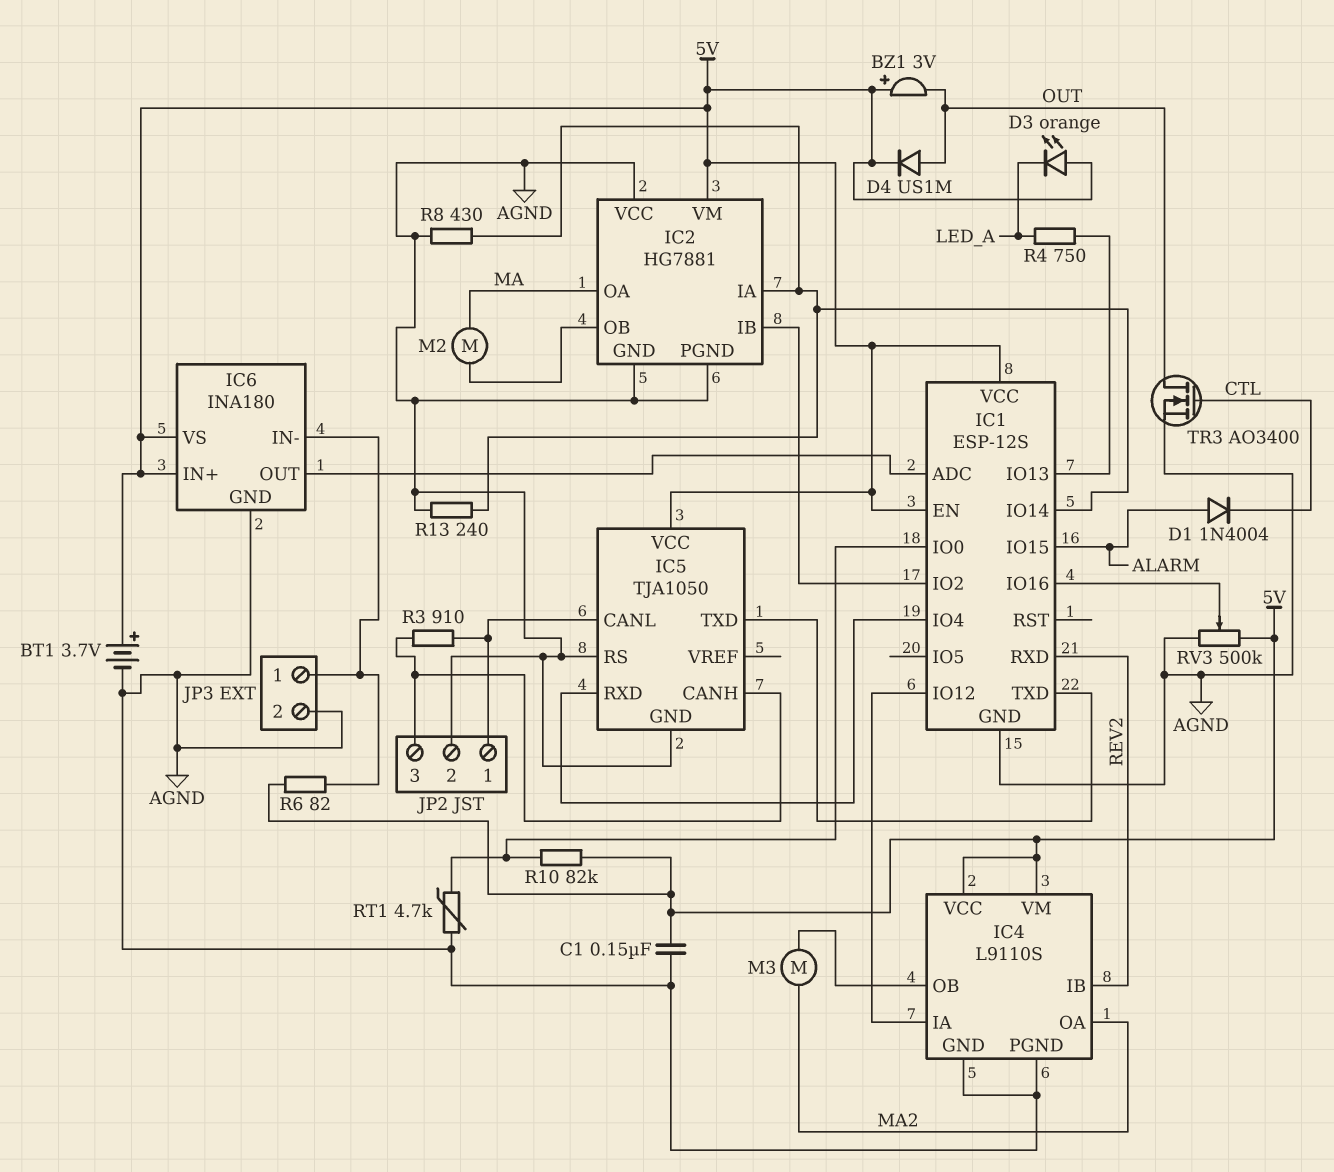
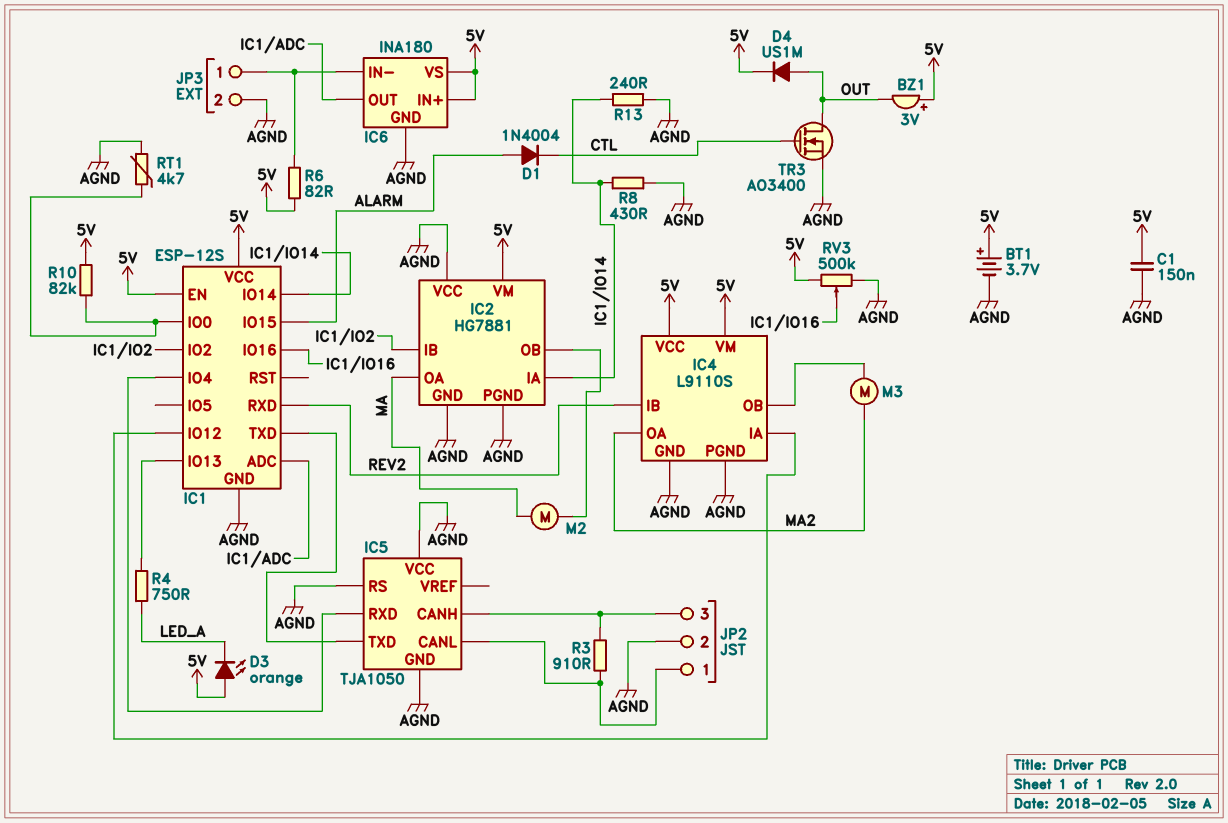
IC5 pin VCC: 5V -> AGND

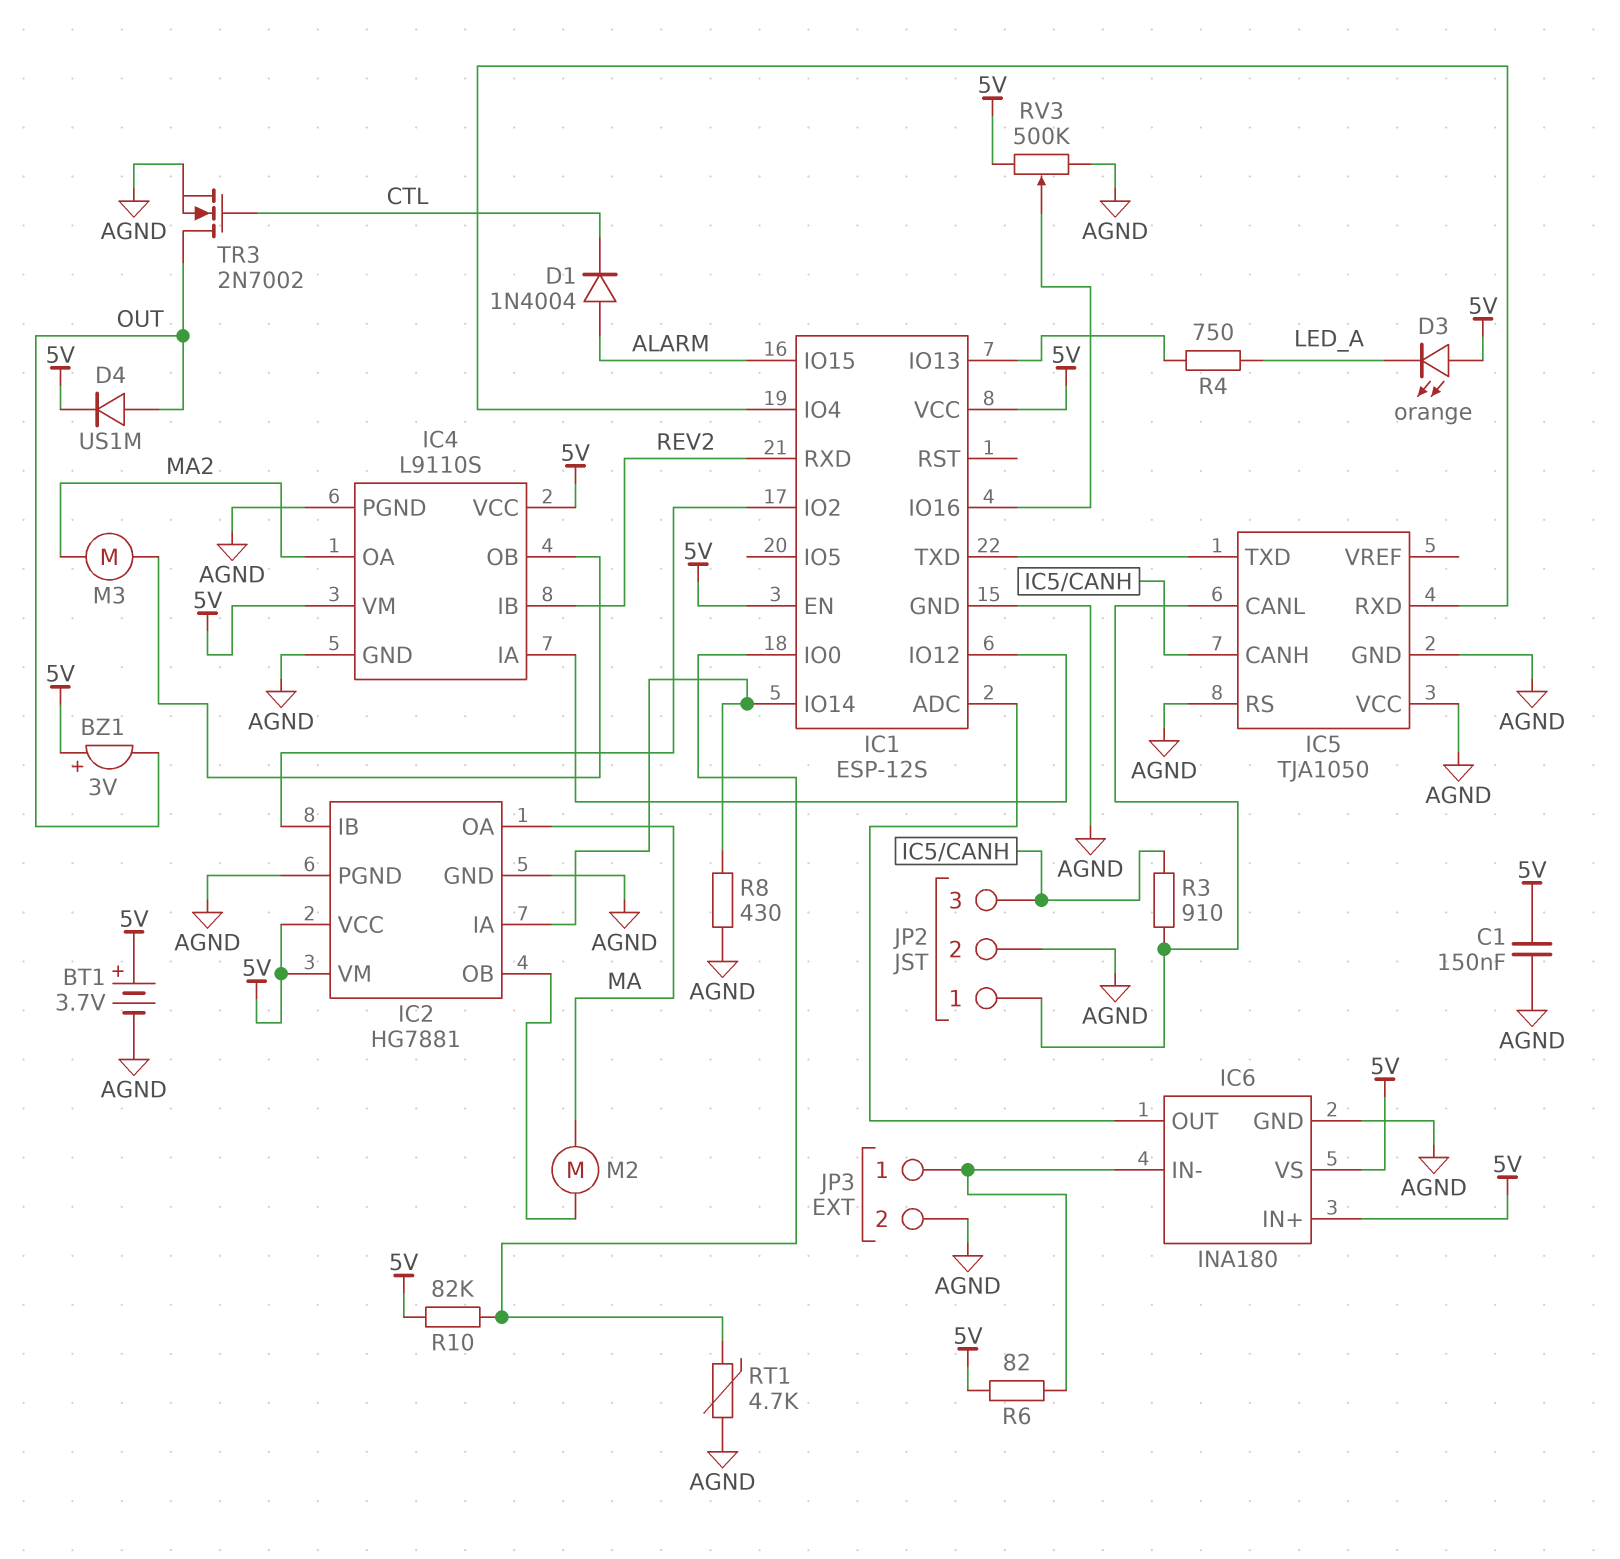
IC2 pin VCC: AGND -> 5V
R13: 240 (AGND, IC1/IO14) -> none
TR3: NMOS AO3400 (G CTL, D OUT, S AGND) -> NMOS 2N7002 (G CTL, D OUT, S AGND)

